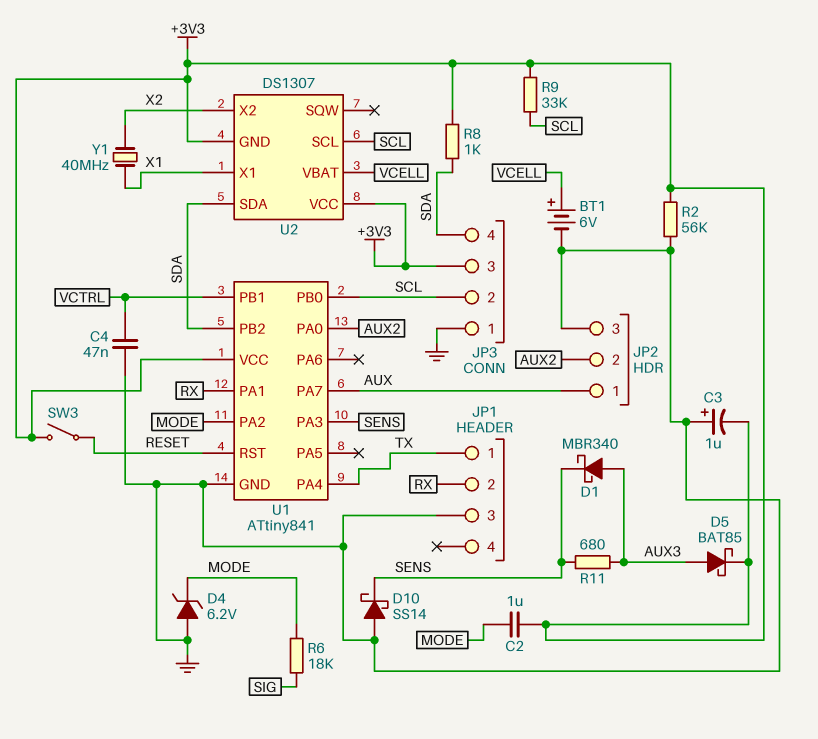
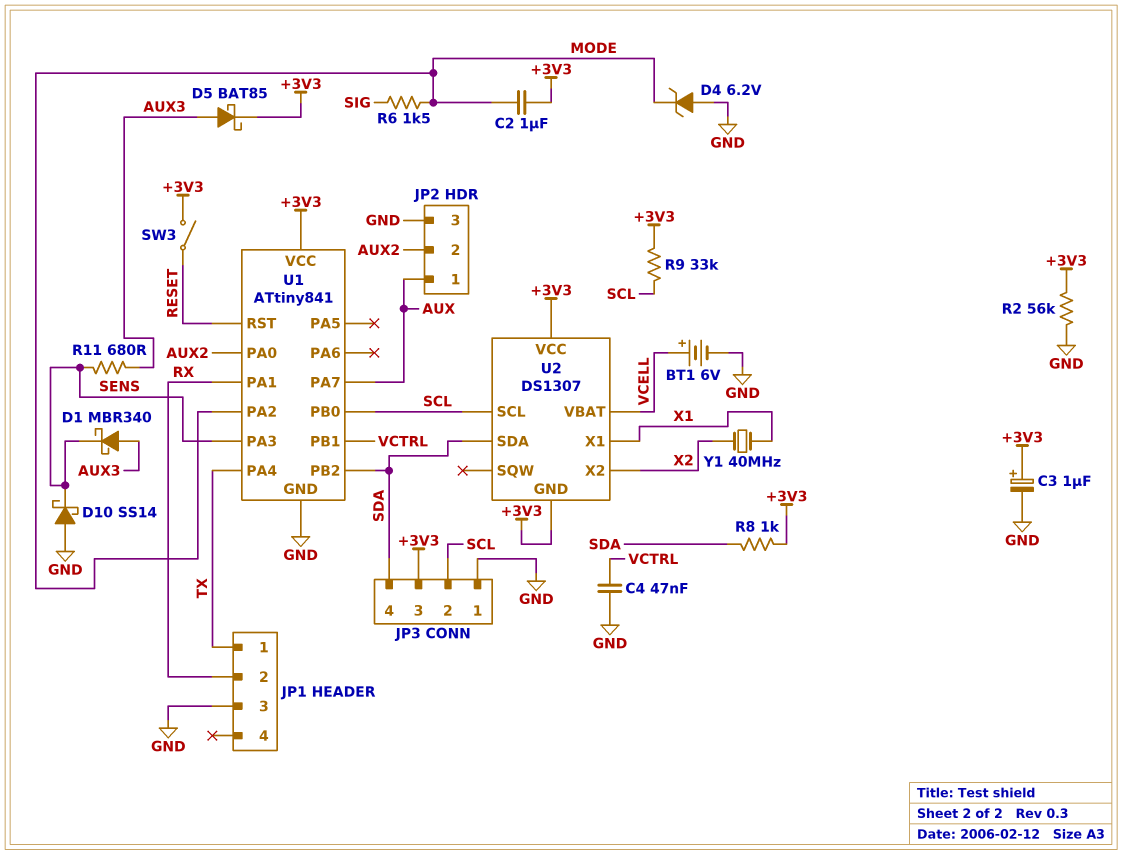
C3: 1uF (plus GND, minus +3V3) -> 1uF (plus +3V3, minus GND)
R6: 18k (MODE, SIG) -> 1.5k (MODE, SIG)

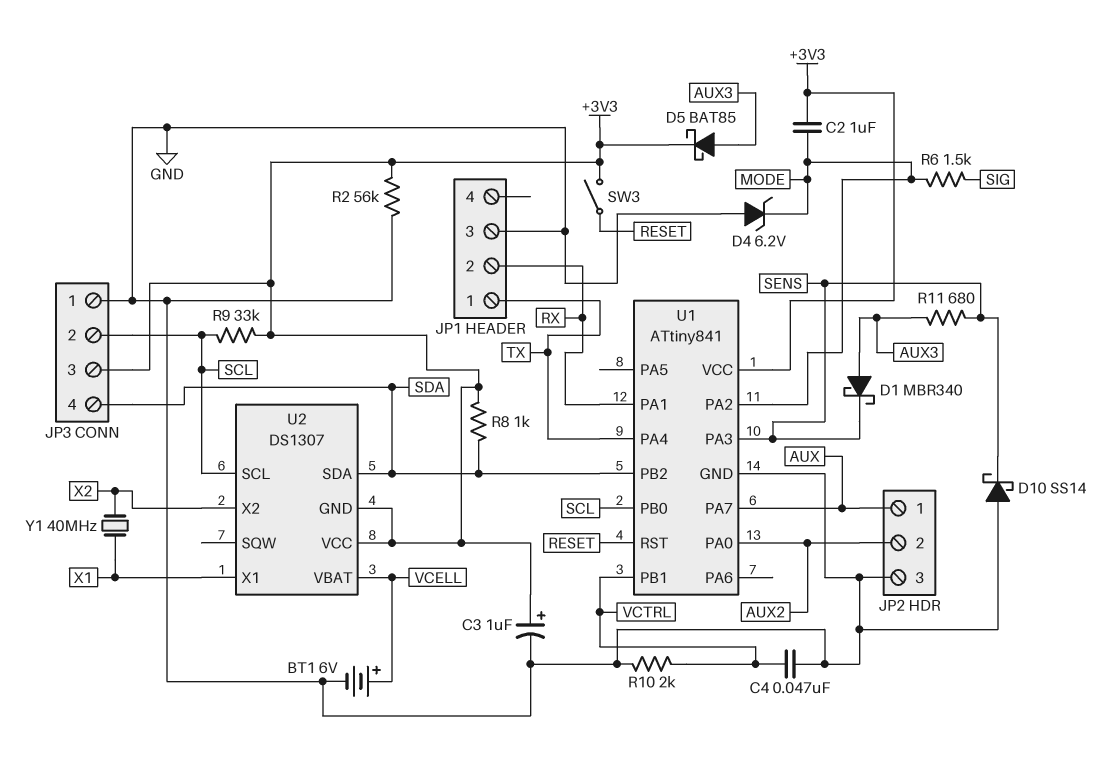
R10: none -> 2k (GND, VCTRL)

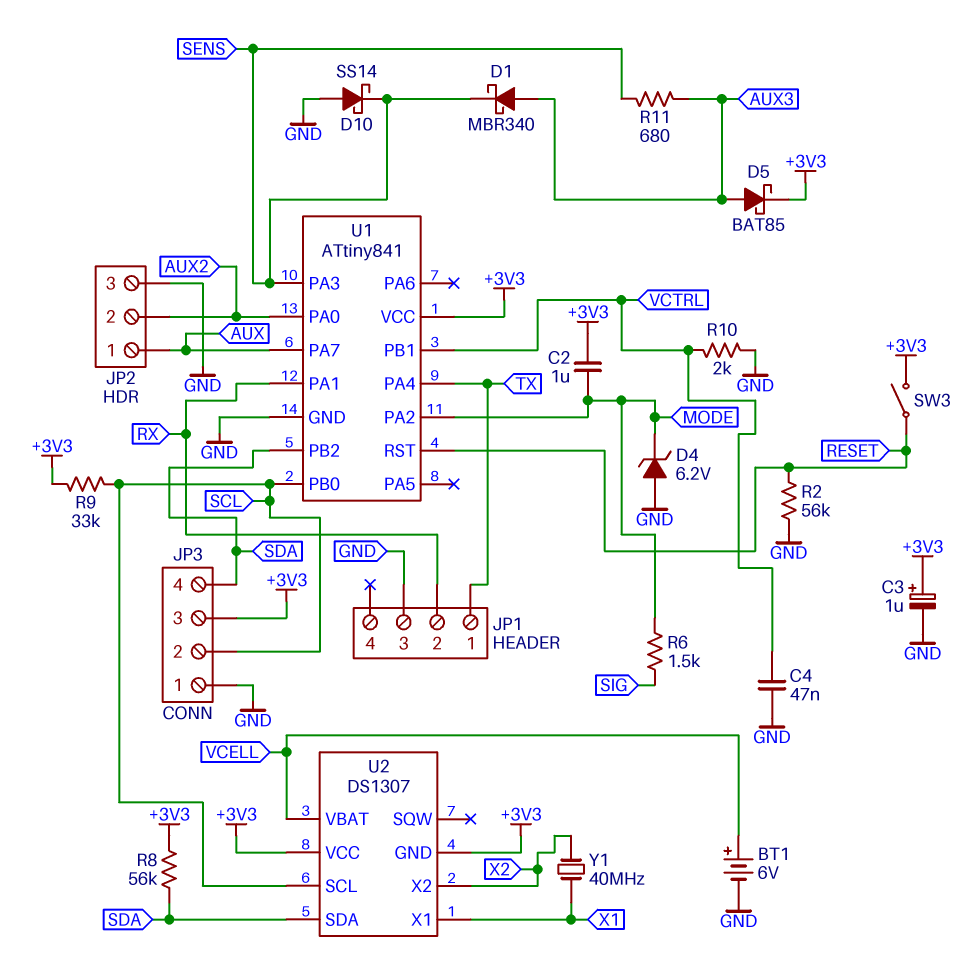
R2: 56k (+3V3, GND) -> 56k (GND, RESET)
R8: 1k (+3V3, SDA) -> 56k (+3V3, SDA)

